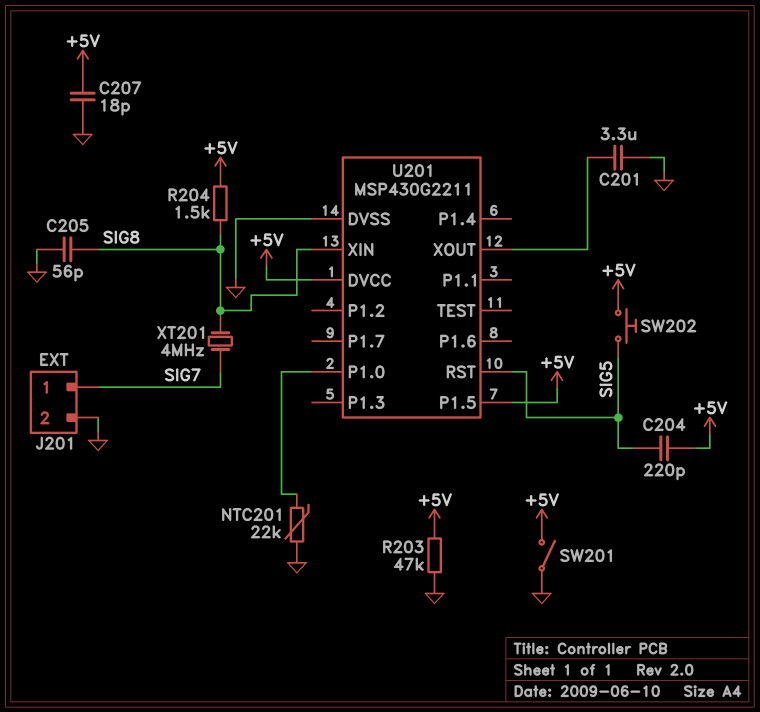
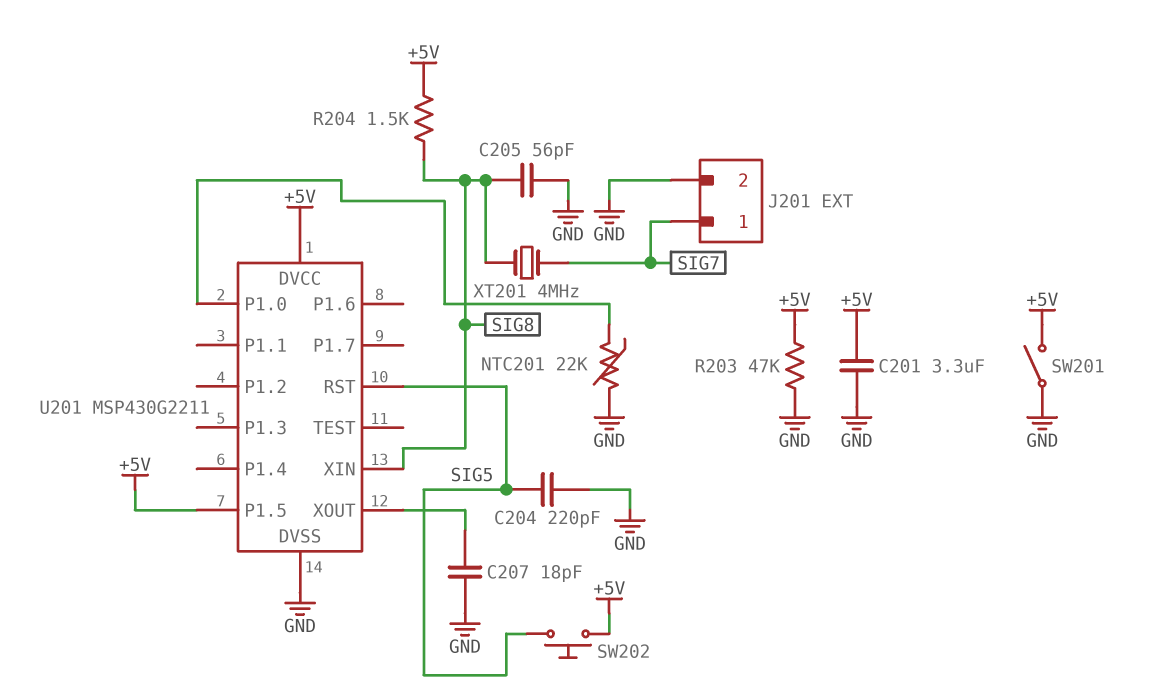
C201: 3.3uF (GND, U201/XOUT) -> 3.3uF (+5V, GND)
C204: 220pF (+5V, SIG5) -> 220pF (GND, SIG5)
C207: 18pF (+5V, GND) -> 18pF (GND, U201/XOUT)

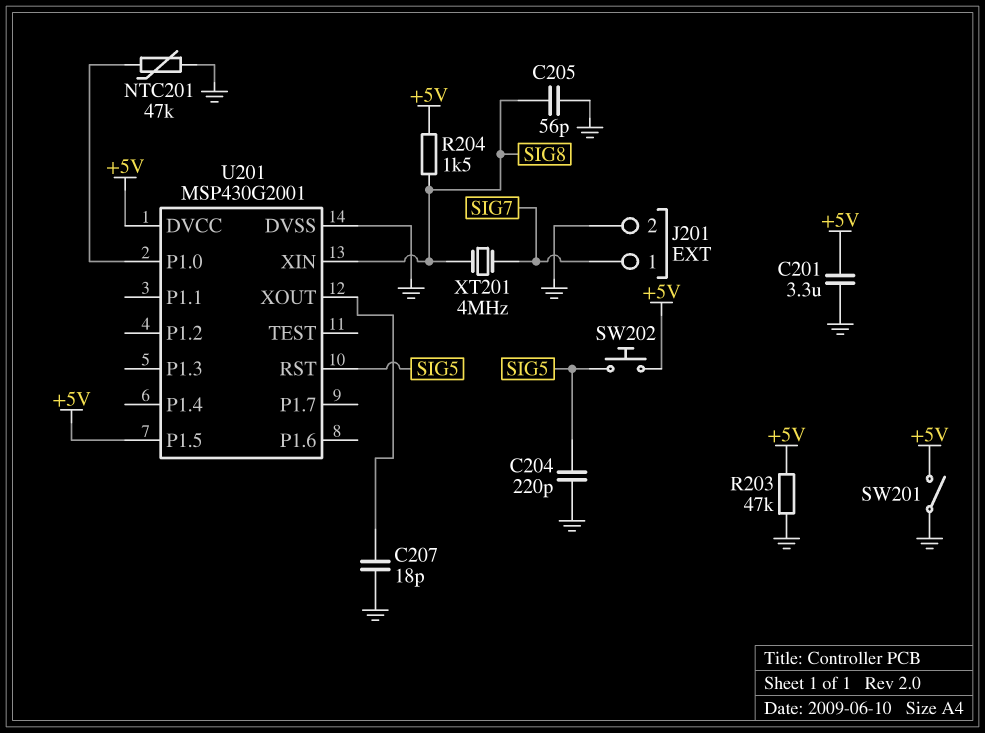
NTC201: 22k (GND, U201/P1.0) -> 47k (GND, U201/P1.0)
U201: MSP430G2211 -> MSP430G2001

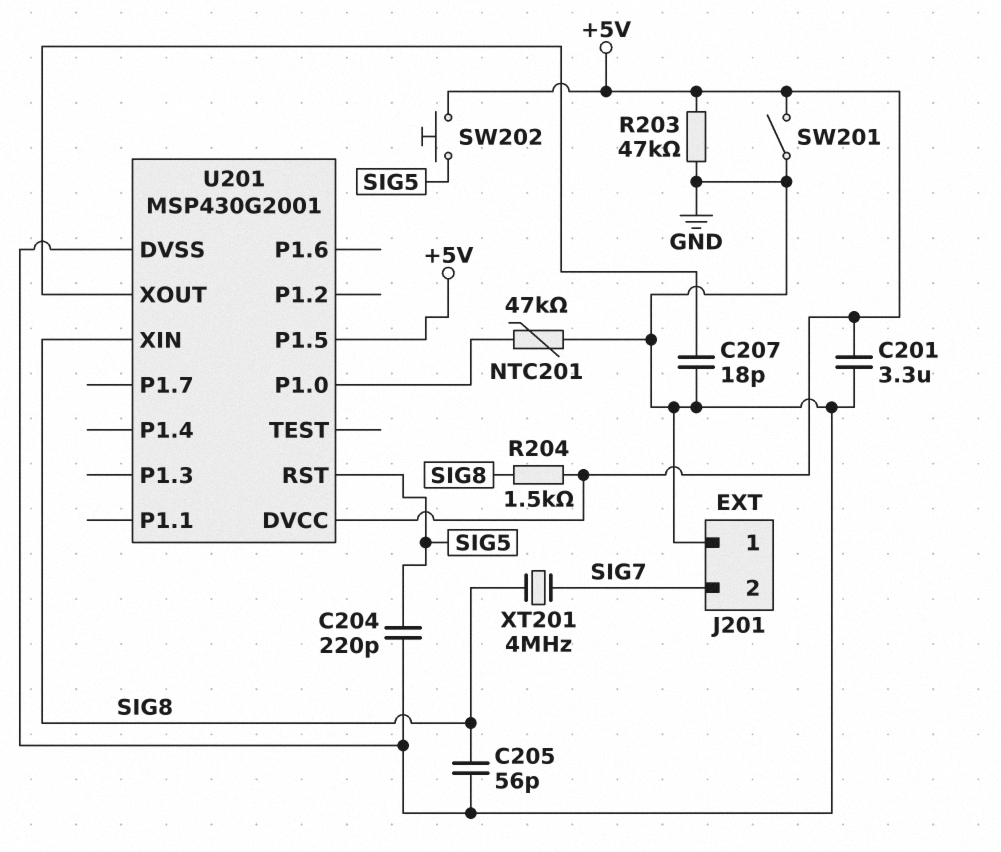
J201 pin 1: SIG7 -> GND
J201 pin 2: GND -> SIG7

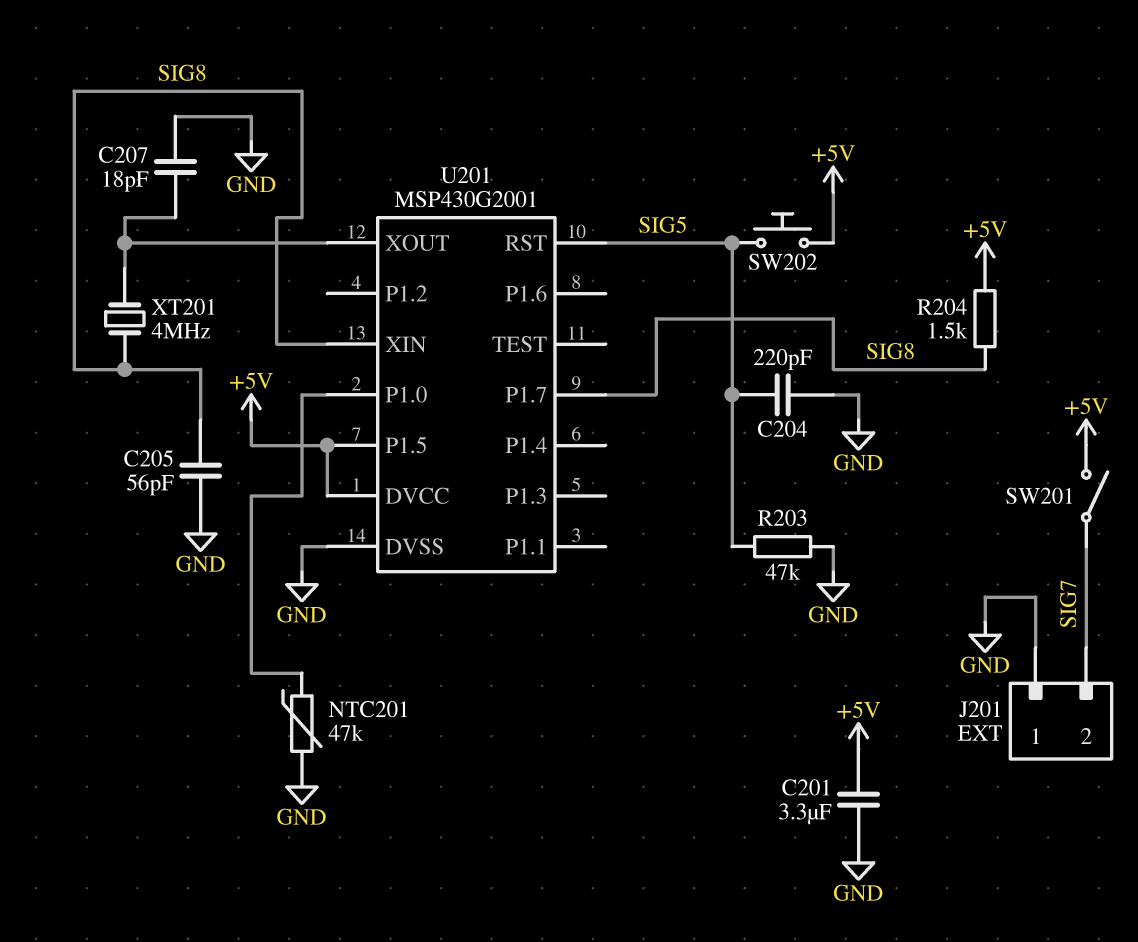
R203: 47k (+5V, GND) -> 47k (GND, SIG5)
SW201: switch (+5V, GND) -> switch (+5V, SIG7)
U201 pin P1.7: none -> SIG8
XT201: 4MHz (SIG7, SIG8) -> 4MHz (SIG8, U201/XOUT)

